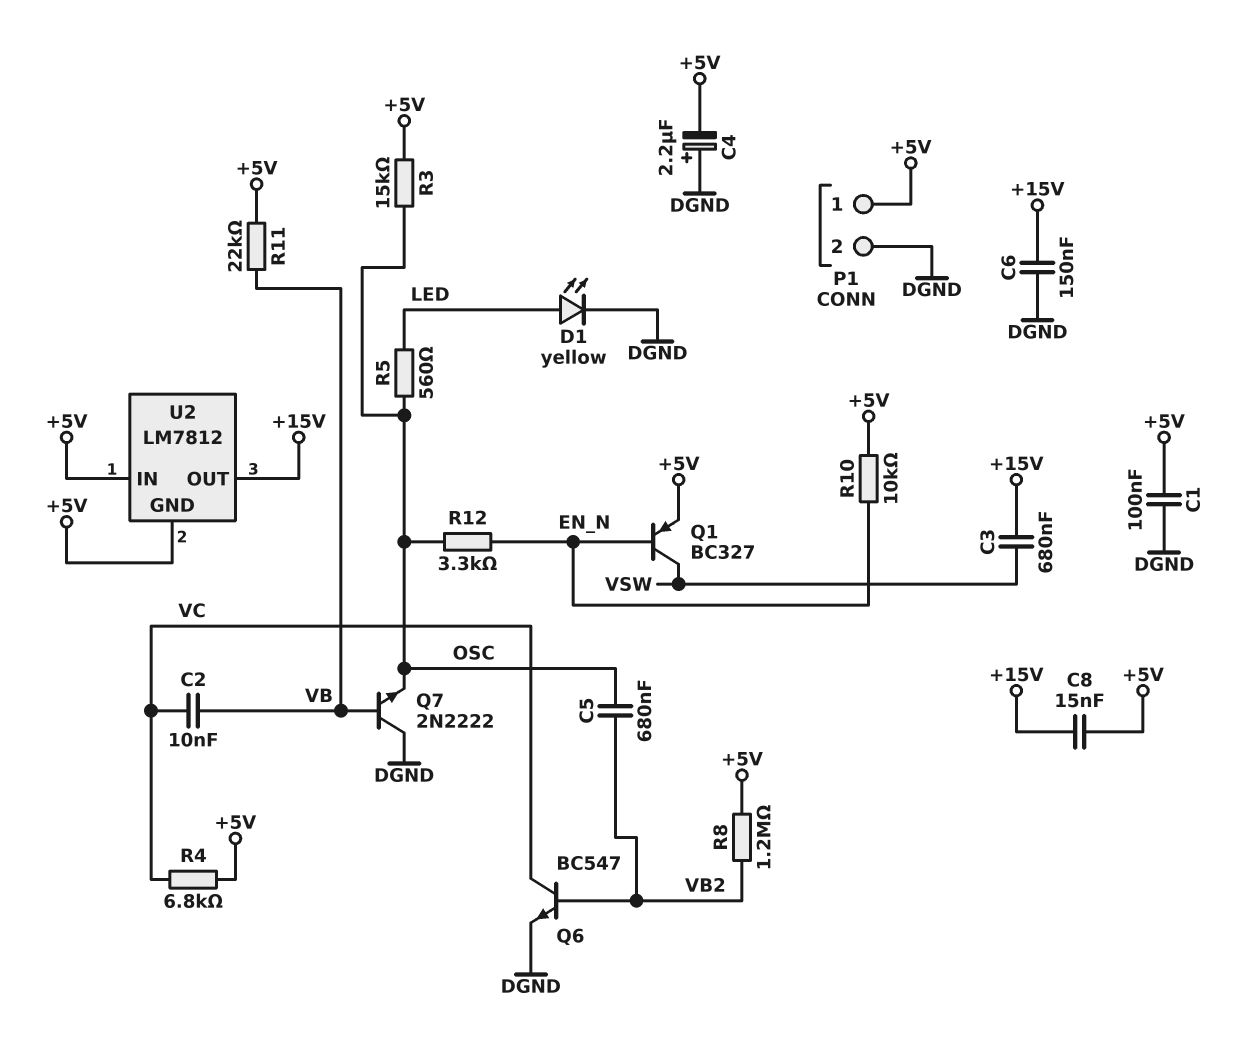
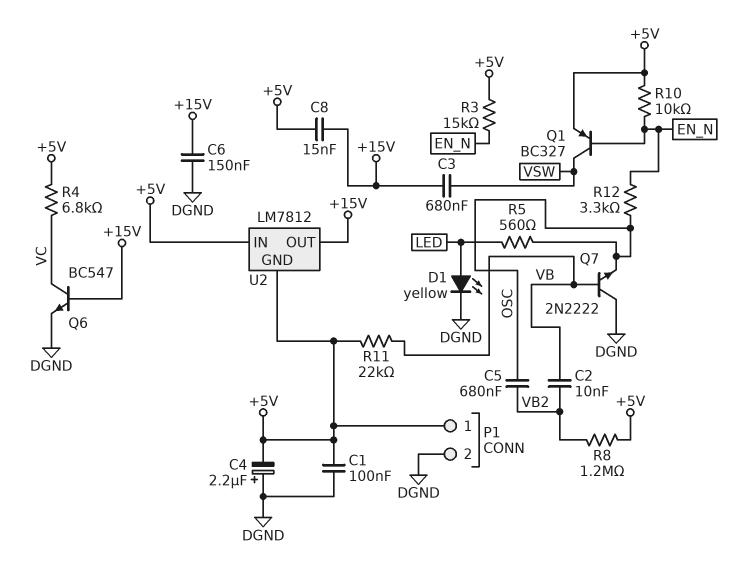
C2: 10nF (VB, VC) -> 10nF (VB, VB2)
Q6: NPN BC547 (B VB2, C VC, E DGND) -> NPN BC547 (B +15V, C VC, E DGND)
R3: 15k (+5V, OSC) -> 15k (+5V, EN_N)

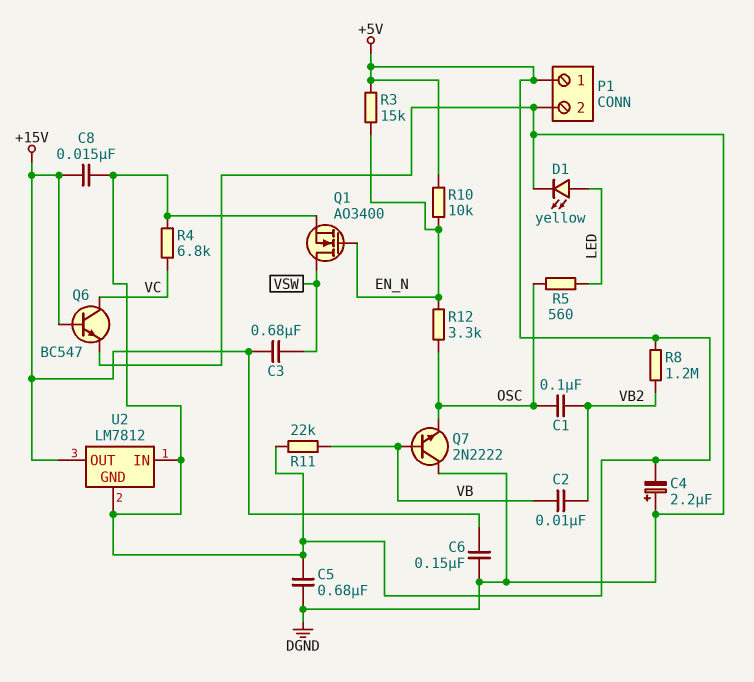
C1: 100nF (+5V, DGND) -> 100nF (OSC, VB2)
C5: 680nF (OSC, VB2) -> 680nF (+5V, DGND)
Q1: PNP BC327 (B EN_N, C VSW, E +5V) -> NMOS AO3400 (G EN_N, D VSW, S +5V)

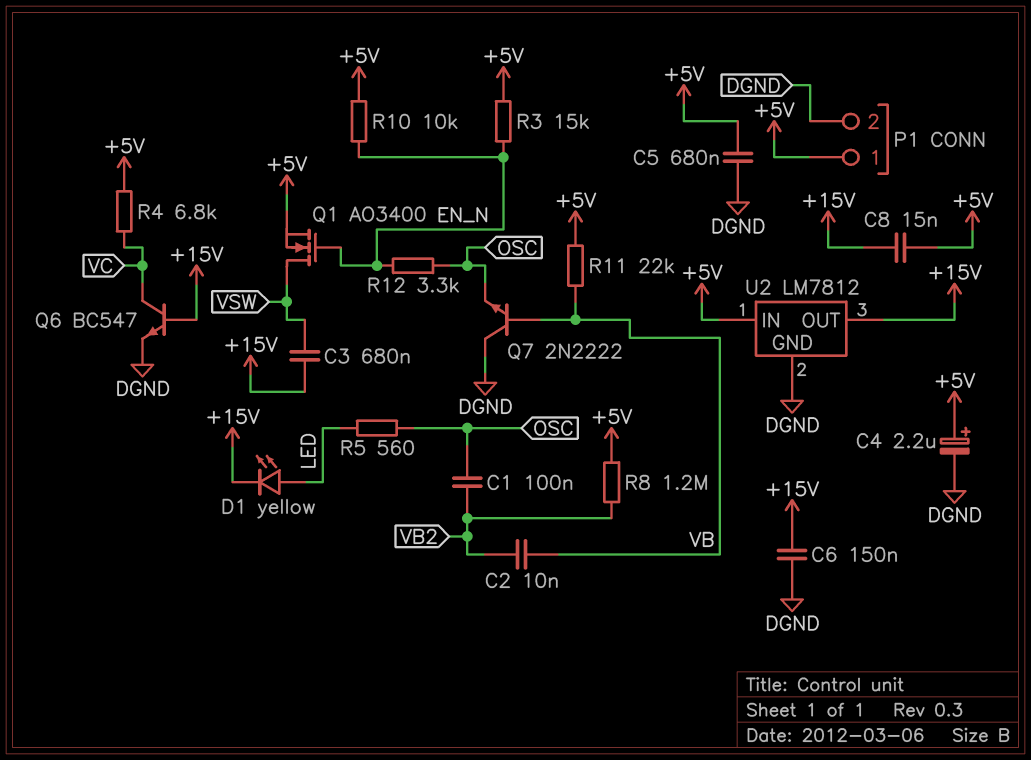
C4: 2.2uF (plus DGND, minus +5V) -> 2.2uF (plus +5V, minus DGND)
D1: LED yellow (A LED, K DGND) -> LED yellow (A LED, K +15V)
U2 pin GND: +5V -> DGND

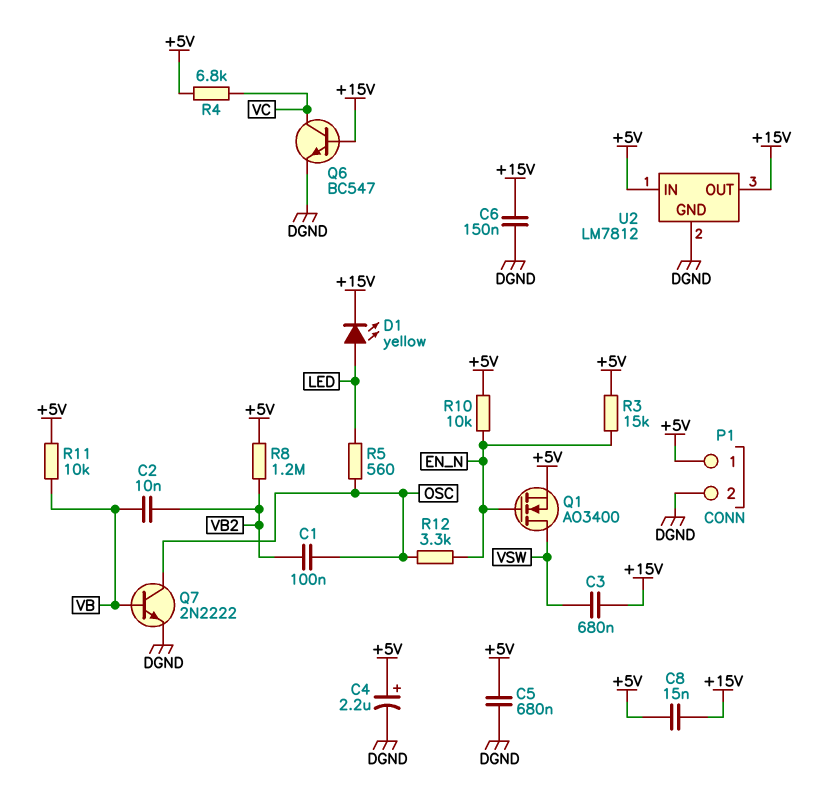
Q7: NPN 2N2222 (B VB, C DGND, E OSC) -> NPN 2N2222 (B VB, C OSC, E DGND)
R11: 22k (+5V, VB) -> 10k (+5V, VB)

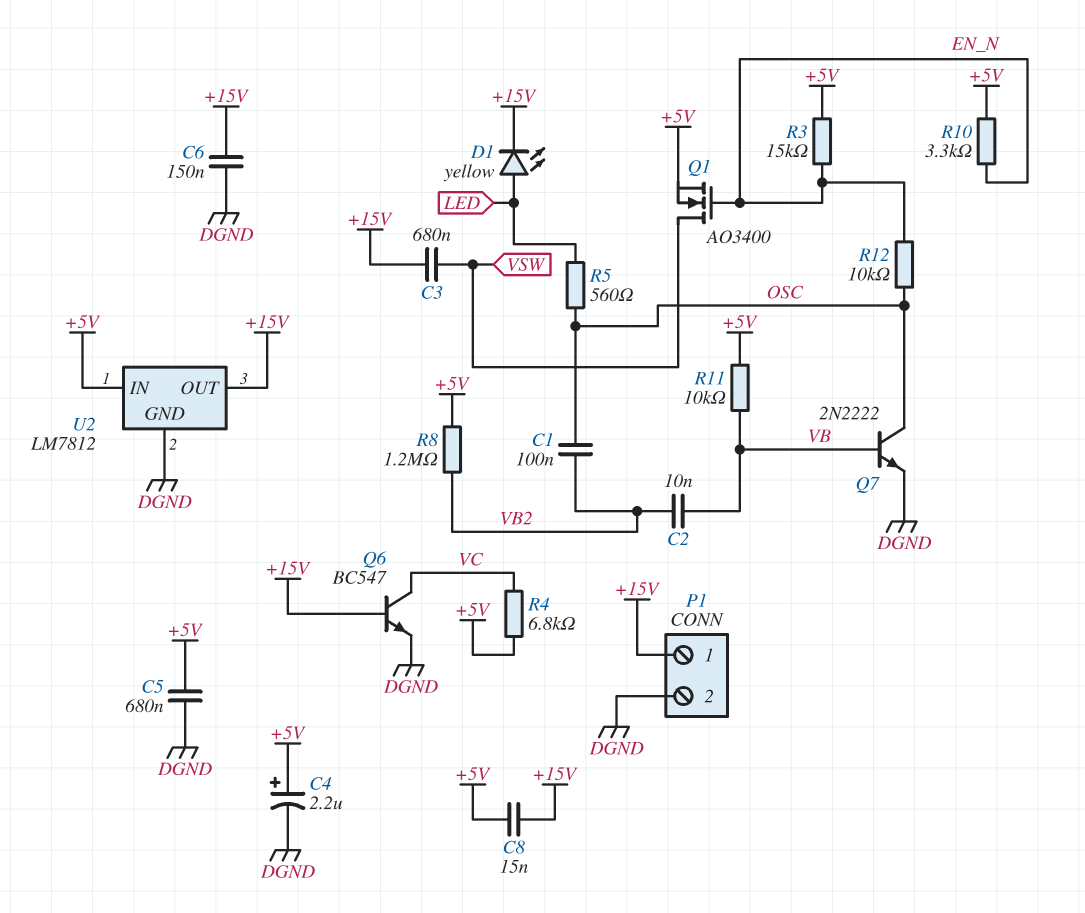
P1 pin 1: +5V -> +15V
R10: 10k (+5V, EN_N) -> 3.3k (+5V, EN_N)
R12: 3.3k (EN_N, OSC) -> 10k (EN_N, OSC)

